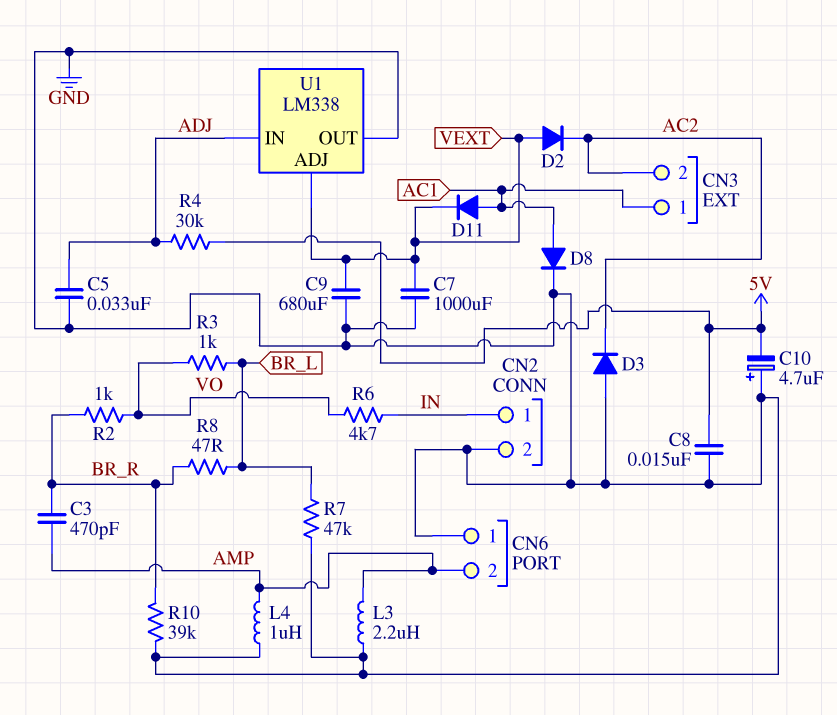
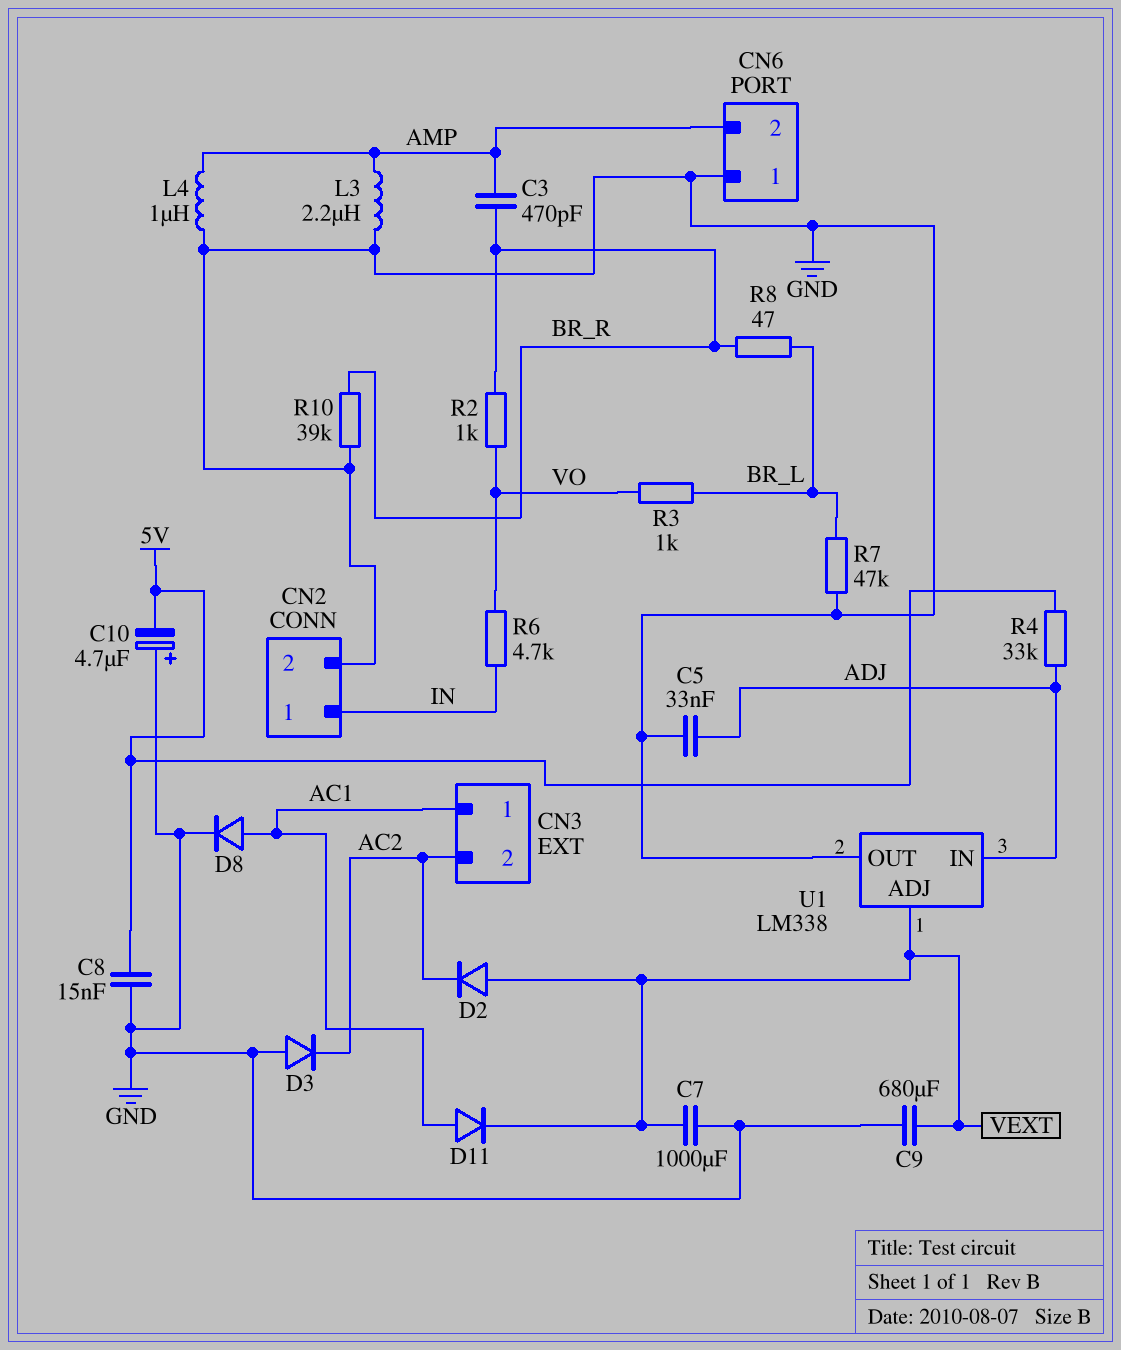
R4: 30k (5V, ADJ) -> 33k (5V, ADJ)

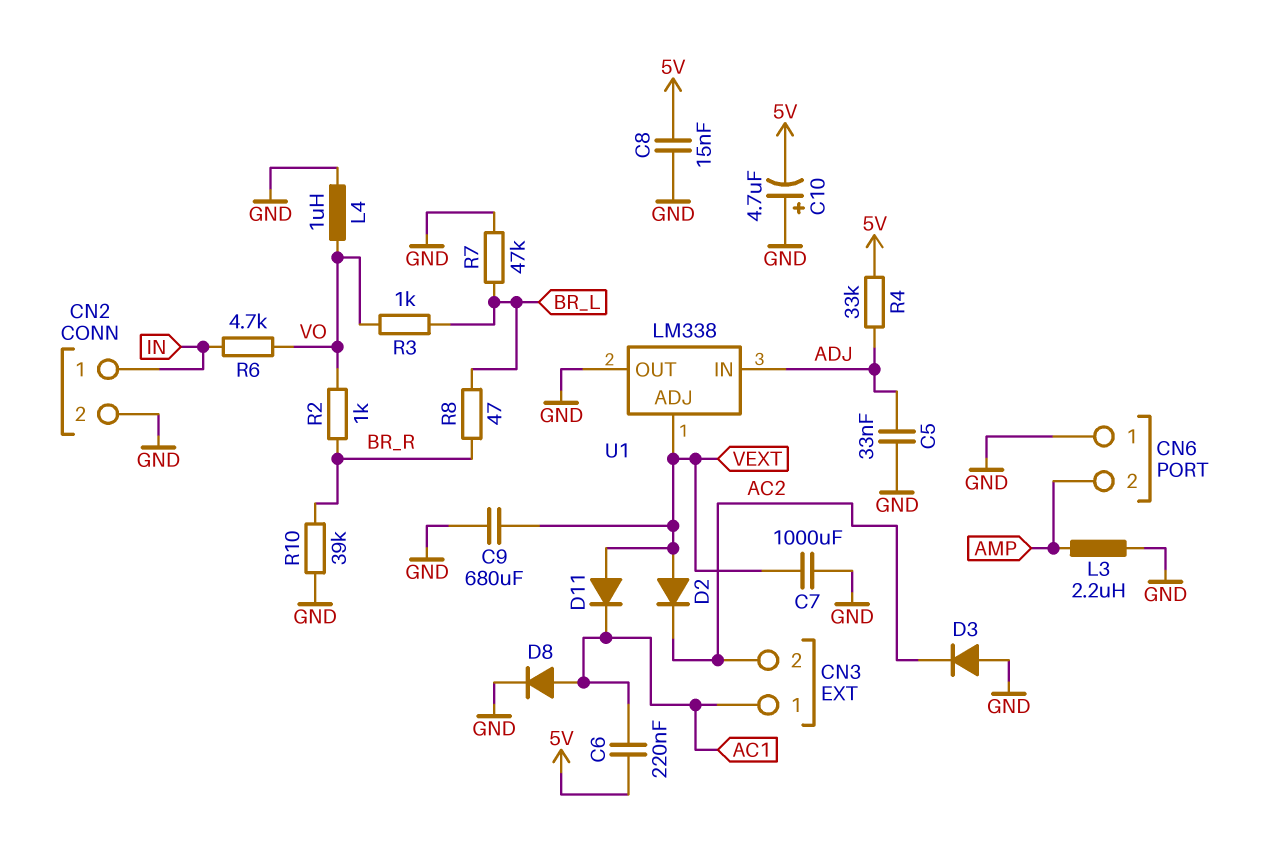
C3: 470pF (AMP, BR_R) -> none
C6: none -> 220nF (5V, AC1)
D11: diode (A AC1, K VEXT) -> diode (A VEXT, K AC1)
L4: 1uH (AMP, GND) -> 1uH (GND, VO)

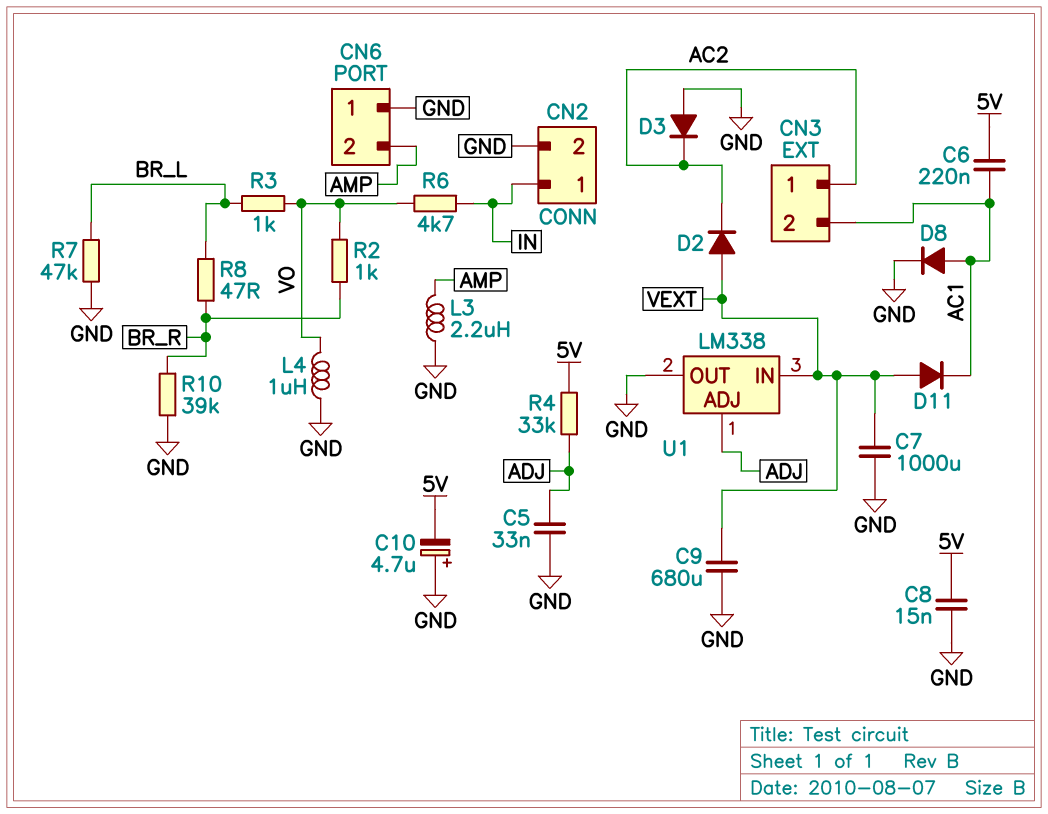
CN3 pin 1: AC1 -> AC2
CN3 pin 2: AC2 -> AC1
U1 pin ADJ: VEXT -> ADJ
U1 pin IN: ADJ -> VEXT

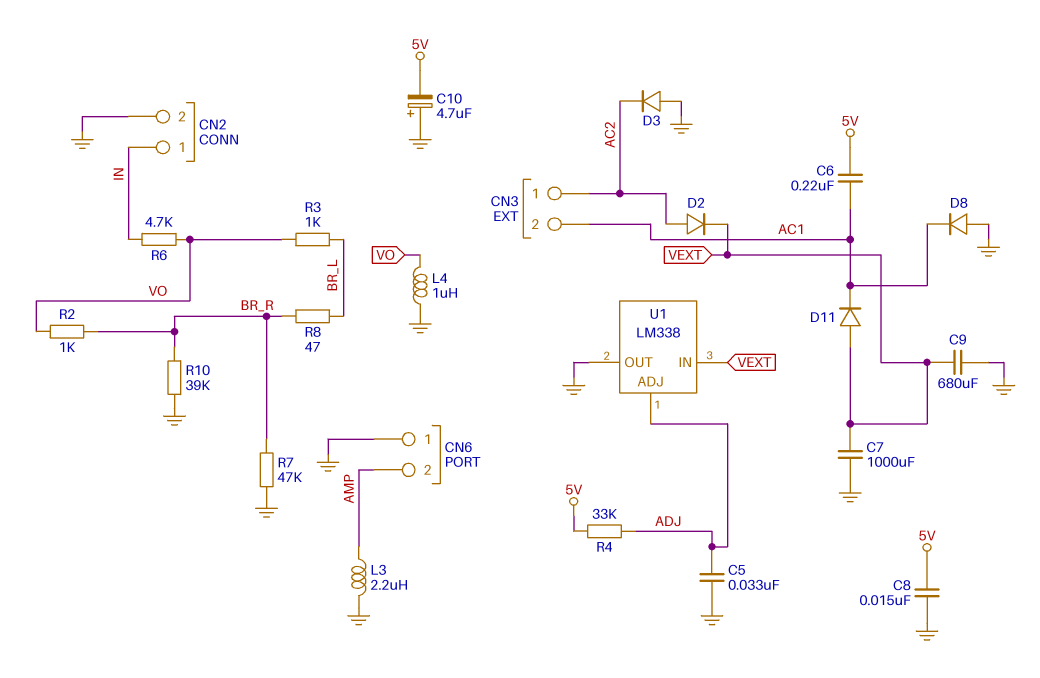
D2: diode (A VEXT, K AC2) -> diode (A AC2, K VEXT)
D8: diode (A AC1, K GND) -> diode (A GND, K AC1)
R7: 47k (BR_L, GND) -> 47k (BR_R, GND)

